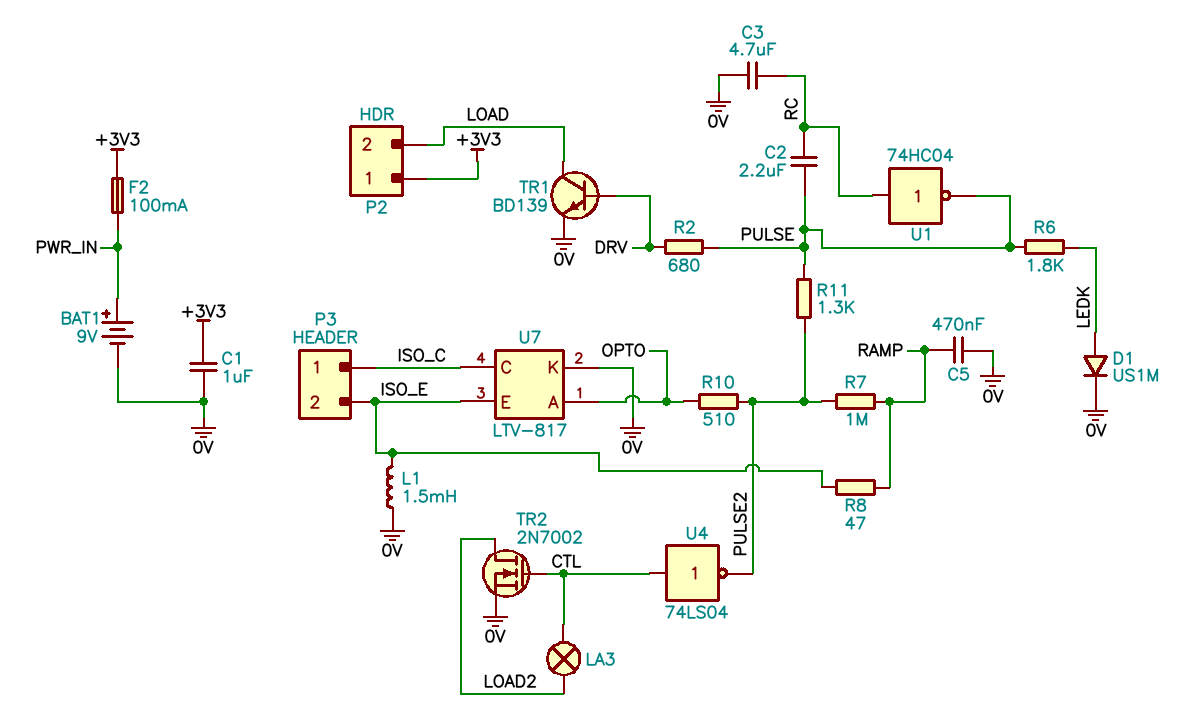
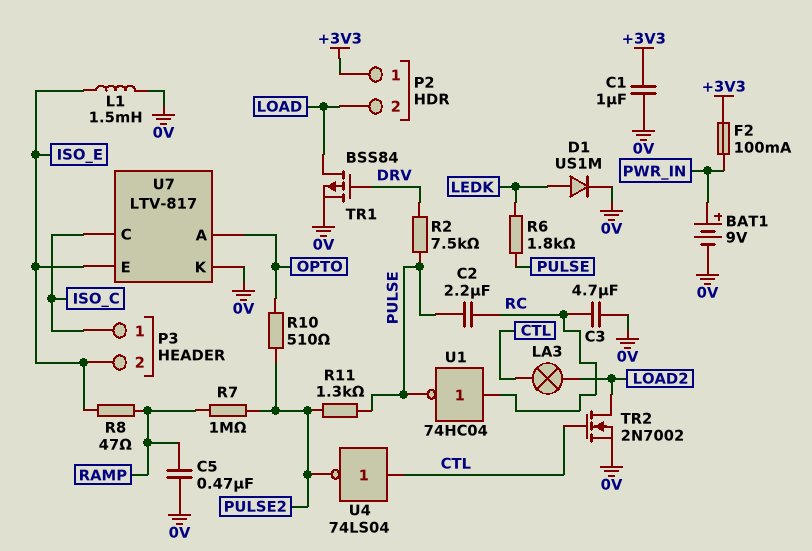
R2: 680 (DRV, PULSE) -> 7.5k (DRV, PULSE)
TR1: NPN BD139 (B DRV, C LOAD, E 0V) -> PMOS BSS84 (G DRV, D LOAD, S 0V)

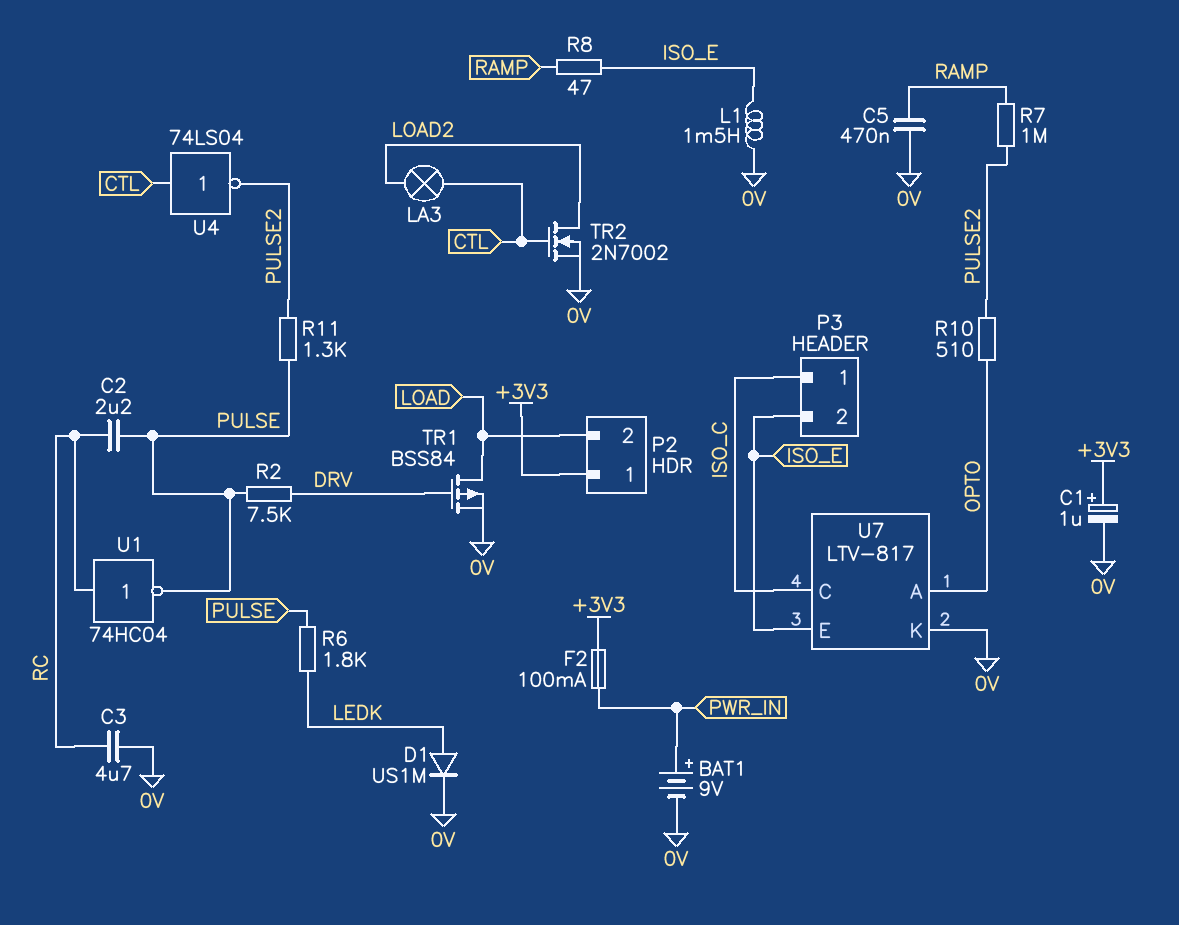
C1: 1uF (+3V3, 0V) -> 1uF (plus +3V3, minus 0V)

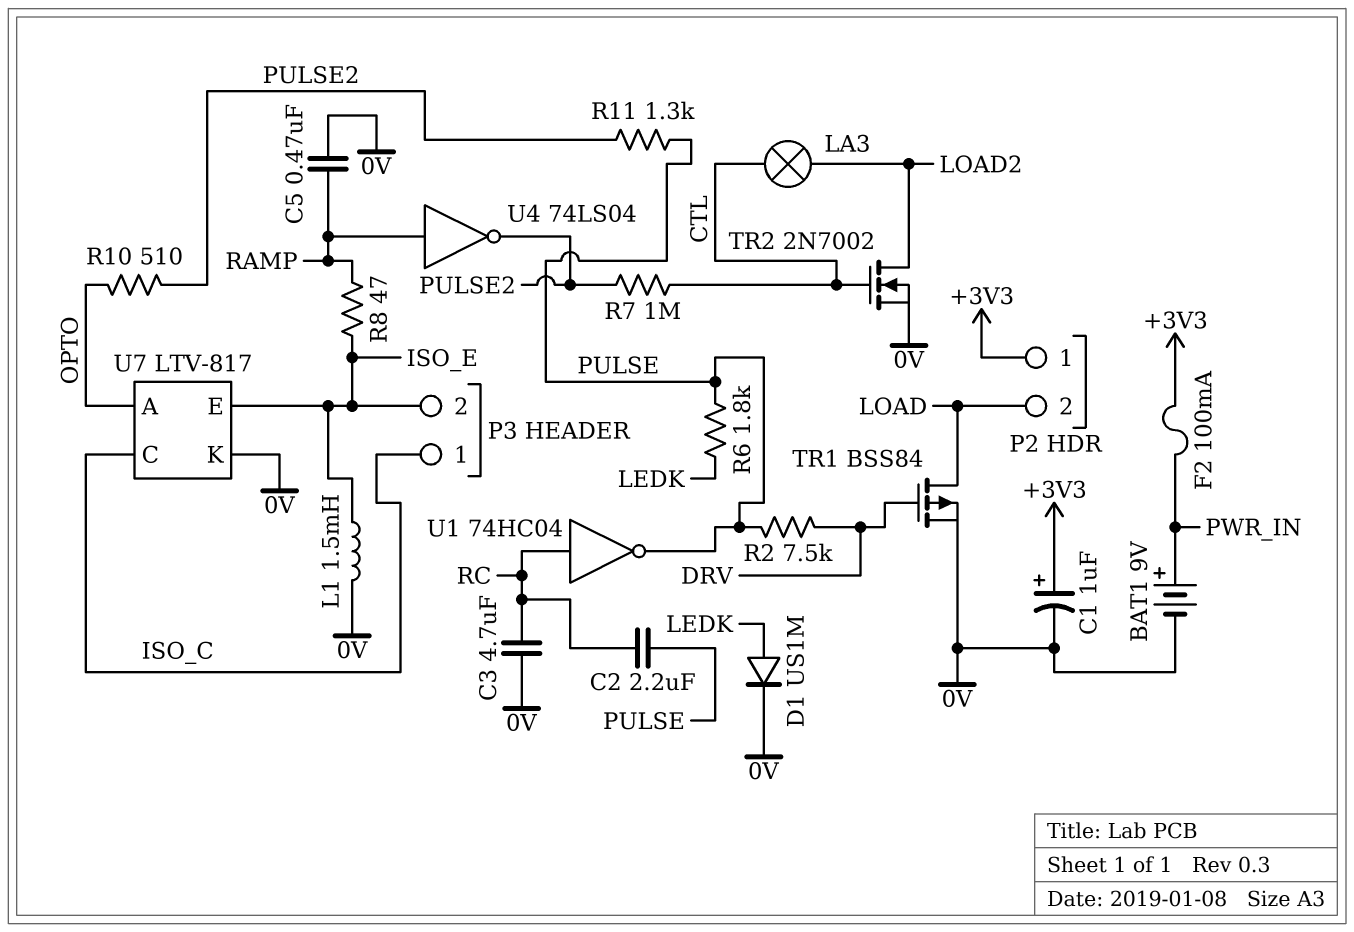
R7: 1M (PULSE2, RAMP) -> 1M (CTL, PULSE2)
U4: NOT 74LS04 (in CTL, out PULSE2) -> NOT 74LS04 (in RAMP, out PULSE2)

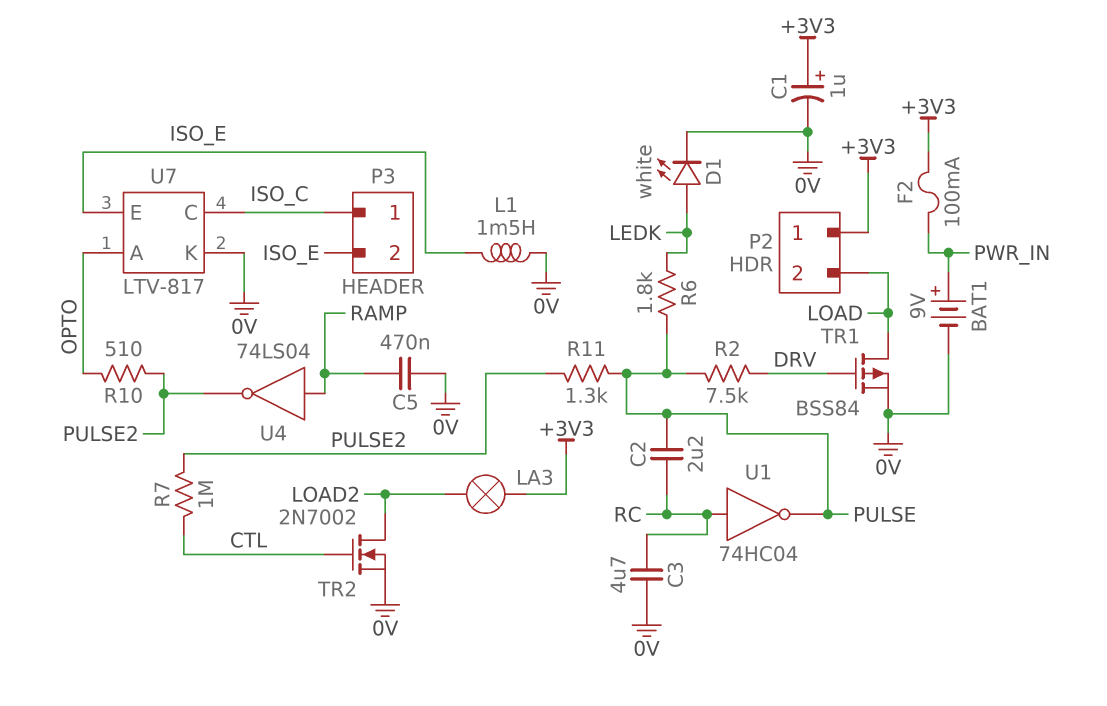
D1: diode US1M (A LEDK, K 0V) -> LED white (A LEDK, K 0V)
LA3: lamp (CTL, LOAD2) -> lamp (+3V3, LOAD2)
R8: 47 (ISO_E, RAMP) -> none

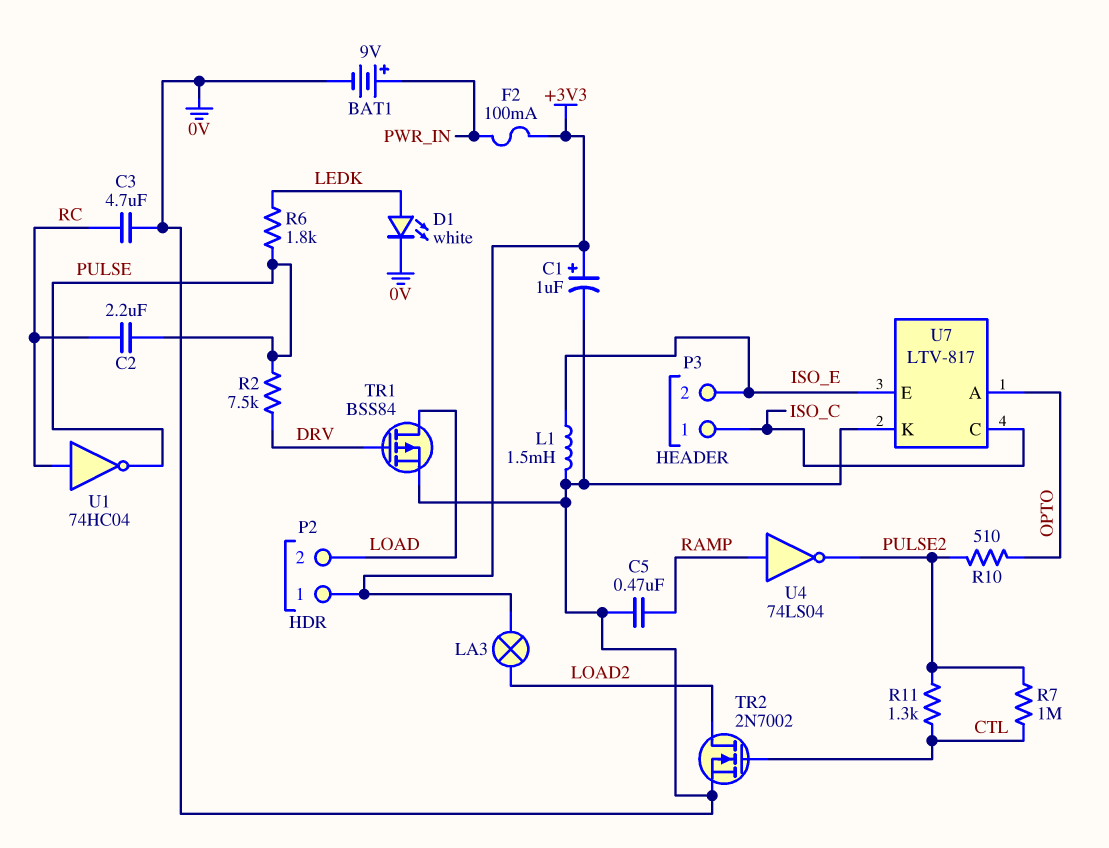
R11: 1.3k (PULSE, PULSE2) -> 1.3k (CTL, PULSE2)

